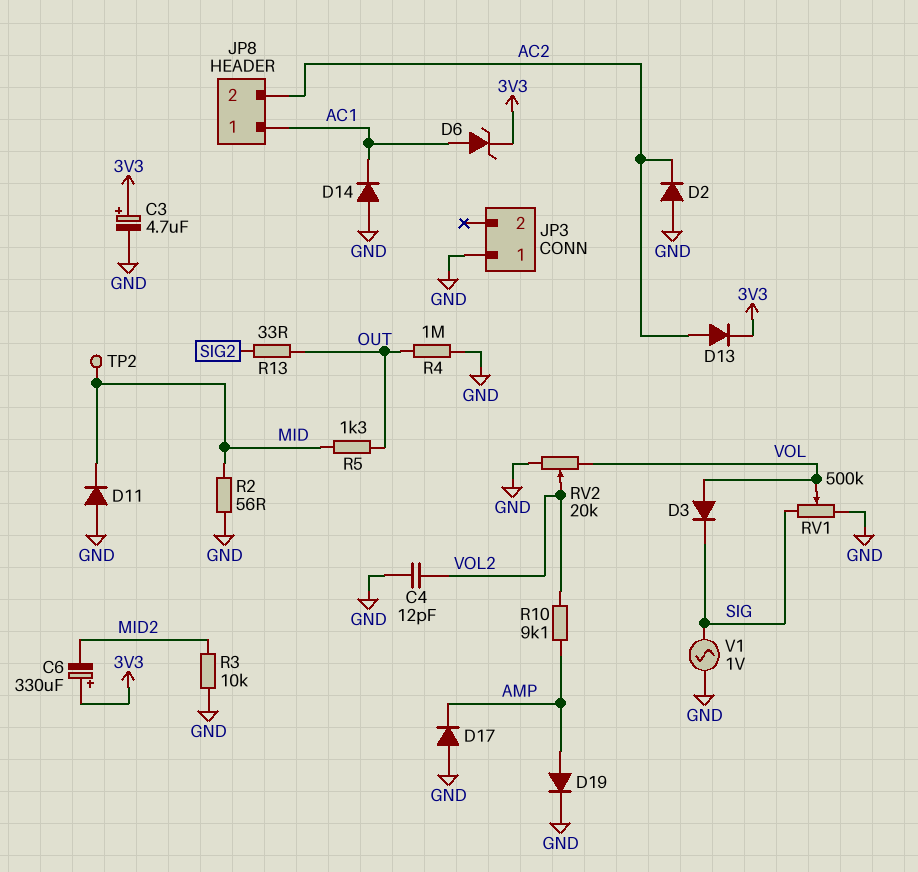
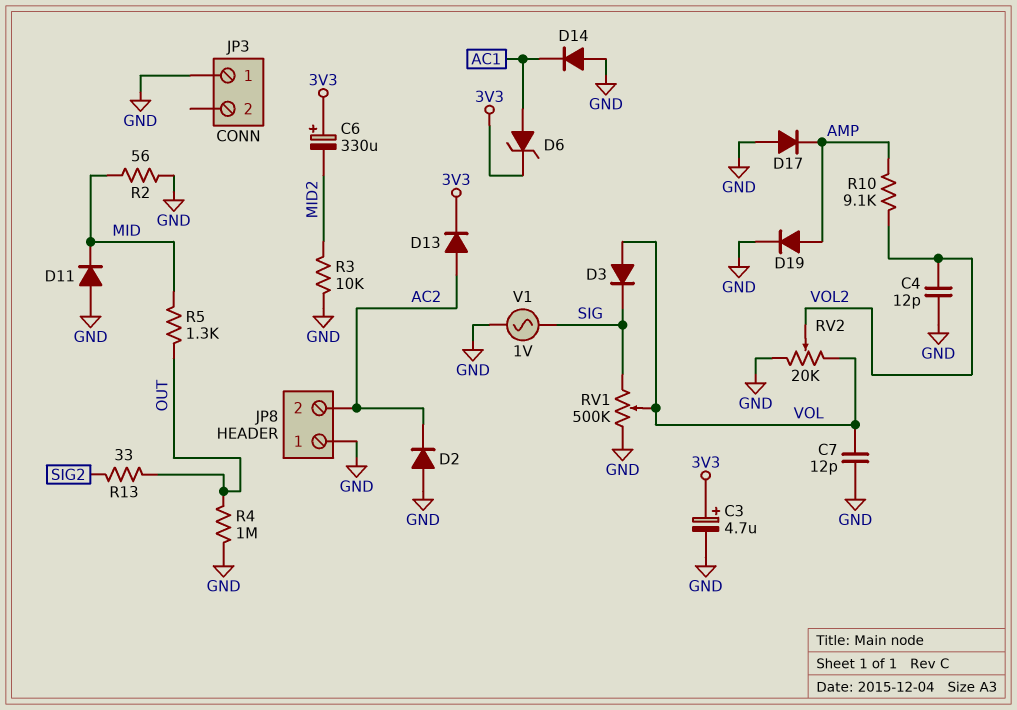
C7: none -> 12pF (GND, VOL)
JP8 pin 1: AC1 -> GND
TP2: test point (MID) -> none

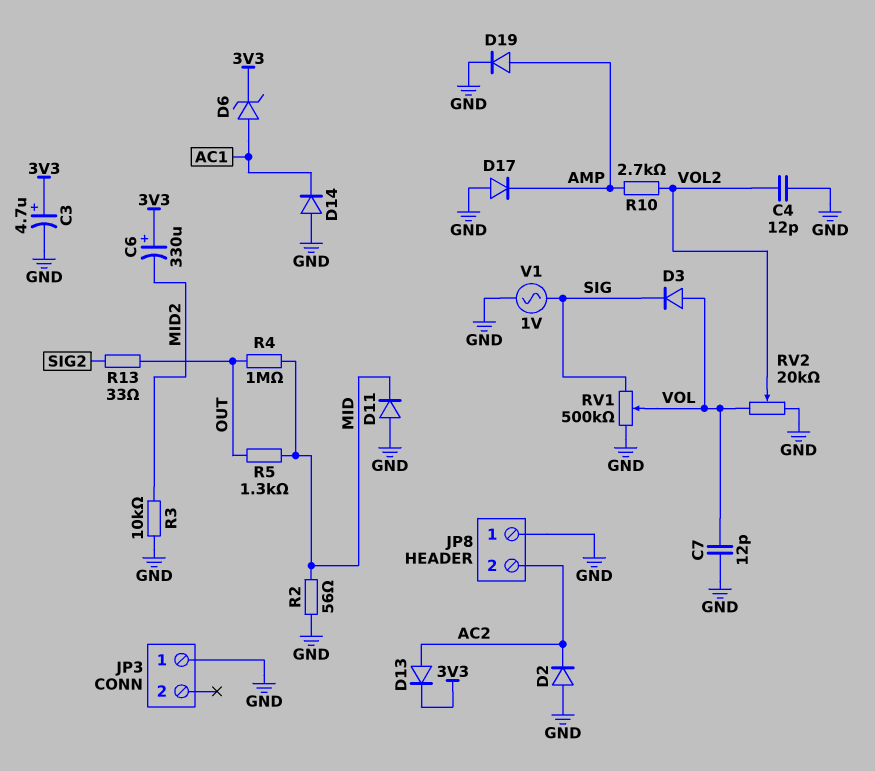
R4: 1M (GND, OUT) -> 1M (MID, OUT)
R10: 9.1k (AMP, VOL2) -> 2.7k (AMP, VOL2)

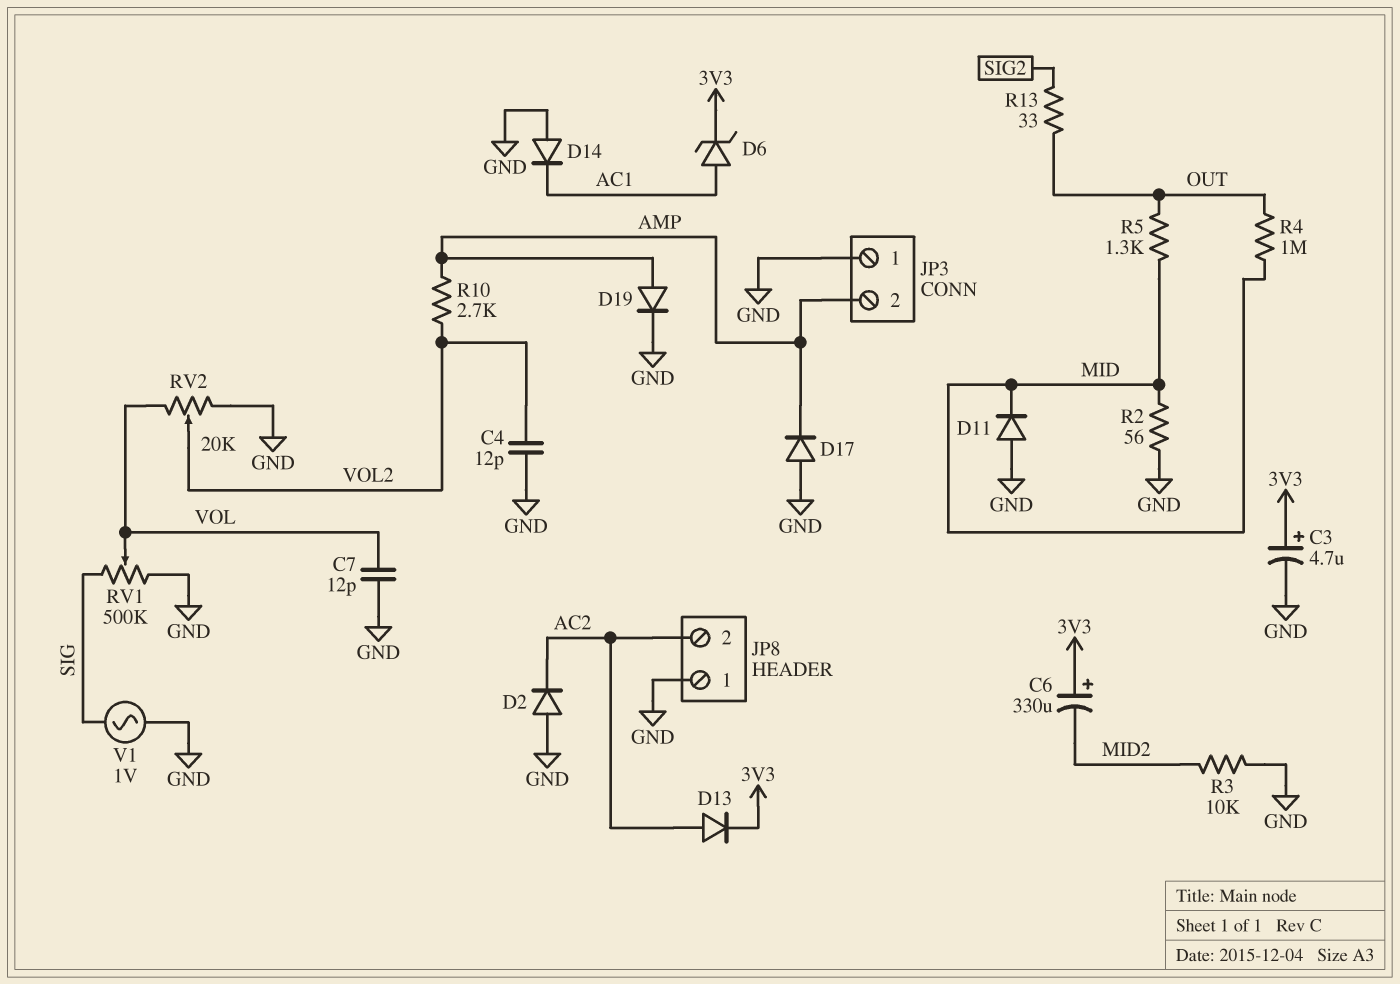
D3: diode (A VOL, K SIG) -> none
JP3 pin 2: none -> AMP

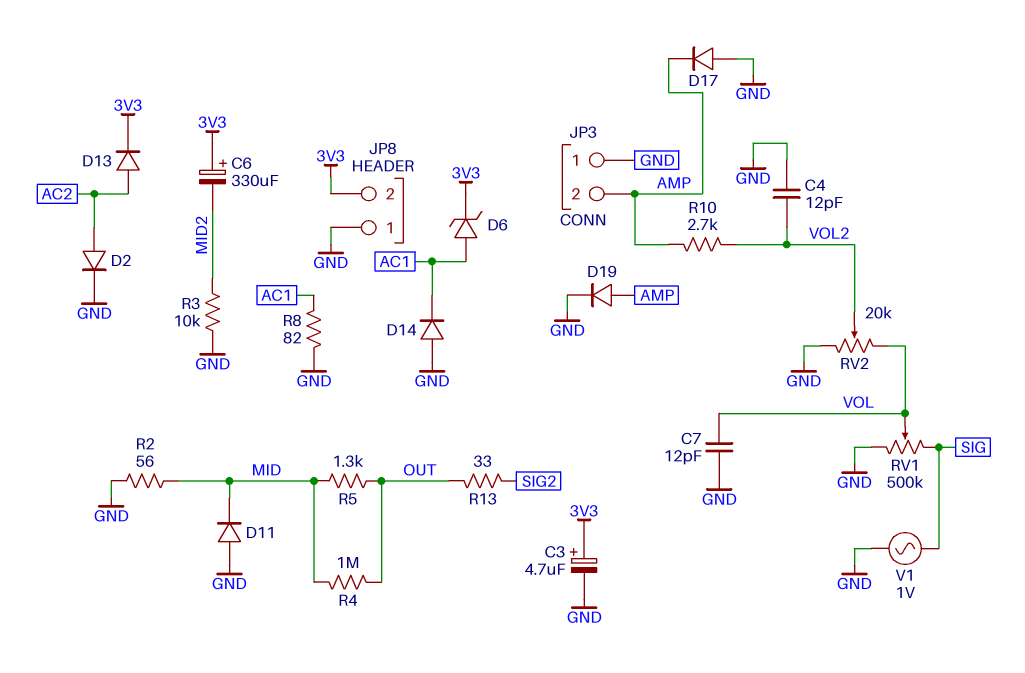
D2: diode (A GND, K AC2) -> diode (A AC2, K GND)
JP8 pin 2: AC2 -> 3V3
R8: none -> 82 (AC1, GND)

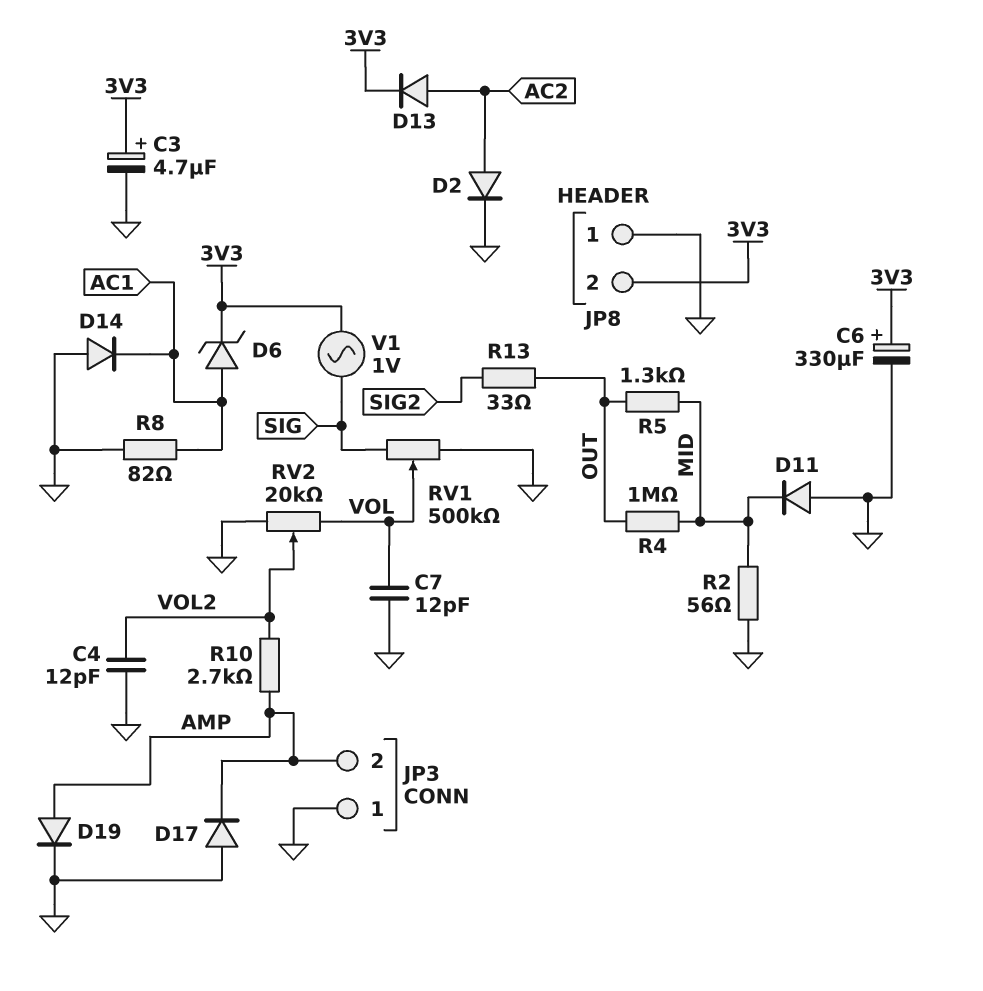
C6: 330uF (plus 3V3, minus MID2) -> 330uF (plus 3V3, minus GND)
R3: 10k (GND, MID2) -> none
V1: AC 1V (GND, SIG) -> AC 1V (3V3, SIG)

